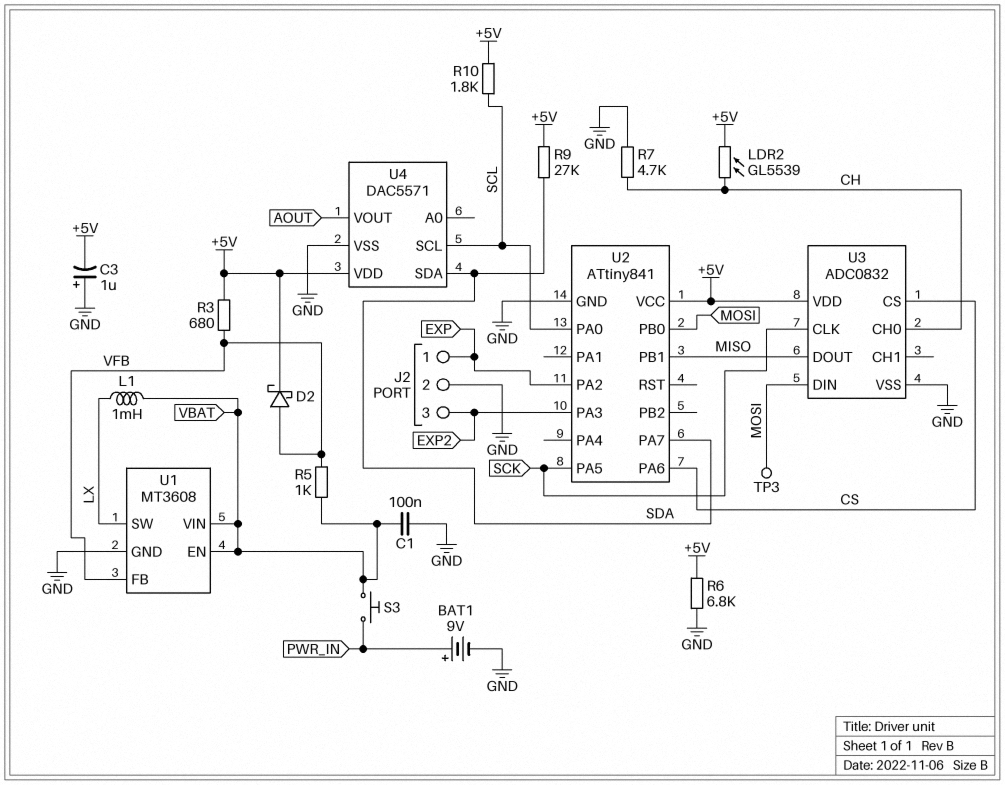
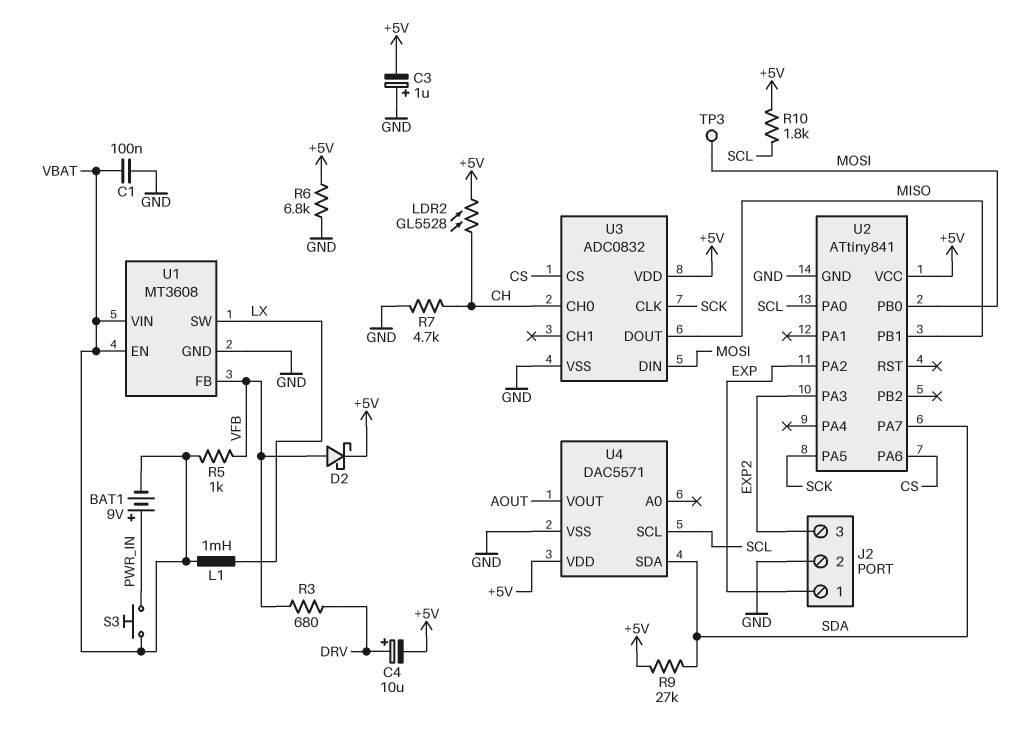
BAT1: 9V (plus PWR_IN, minus GND) -> 9V (plus PWR_IN, minus VBAT)
C4: none -> 10uF (plus DRV, minus +5V)
LDR2: GL5539 (+5V, CH) -> GL5528 (+5V, CH)
R3: 680 (+5V, VFB) -> 680 (DRV, VFB)

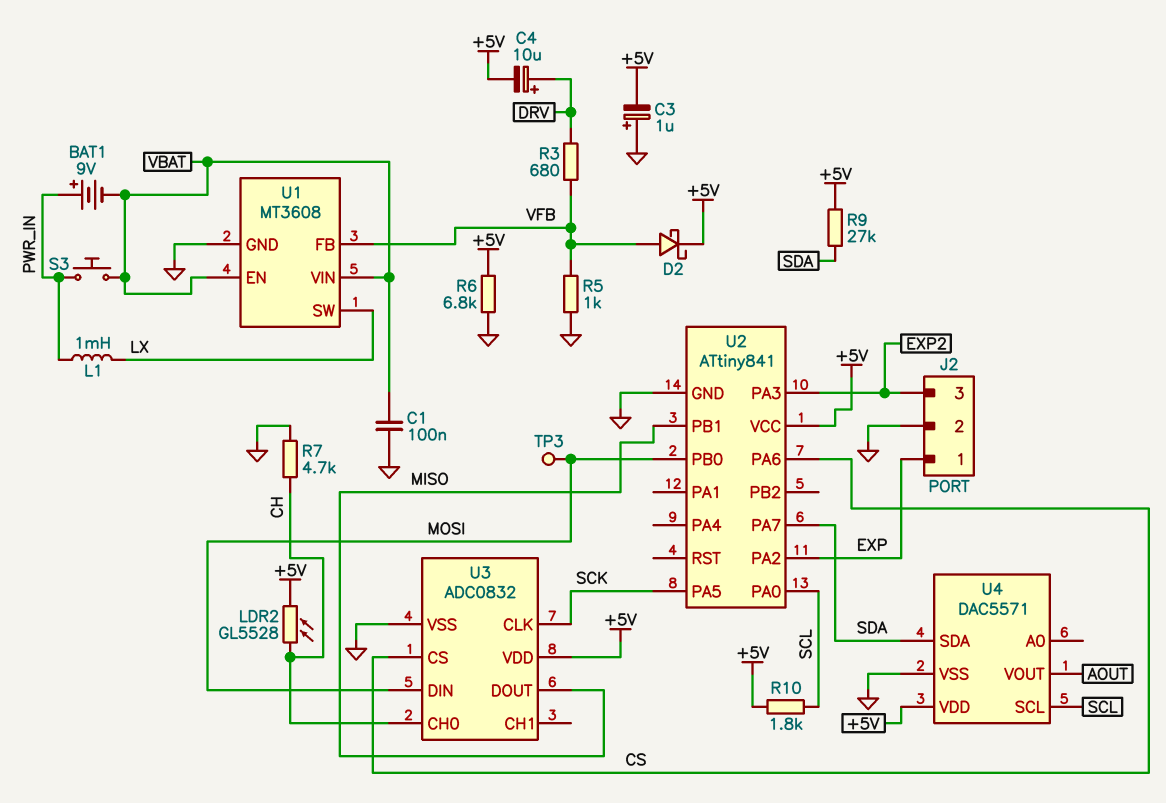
L1: 1mH (LX, VBAT) -> 1mH (LX, PWR_IN)
R5: 1k (VBAT, VFB) -> 1k (GND, VFB)

